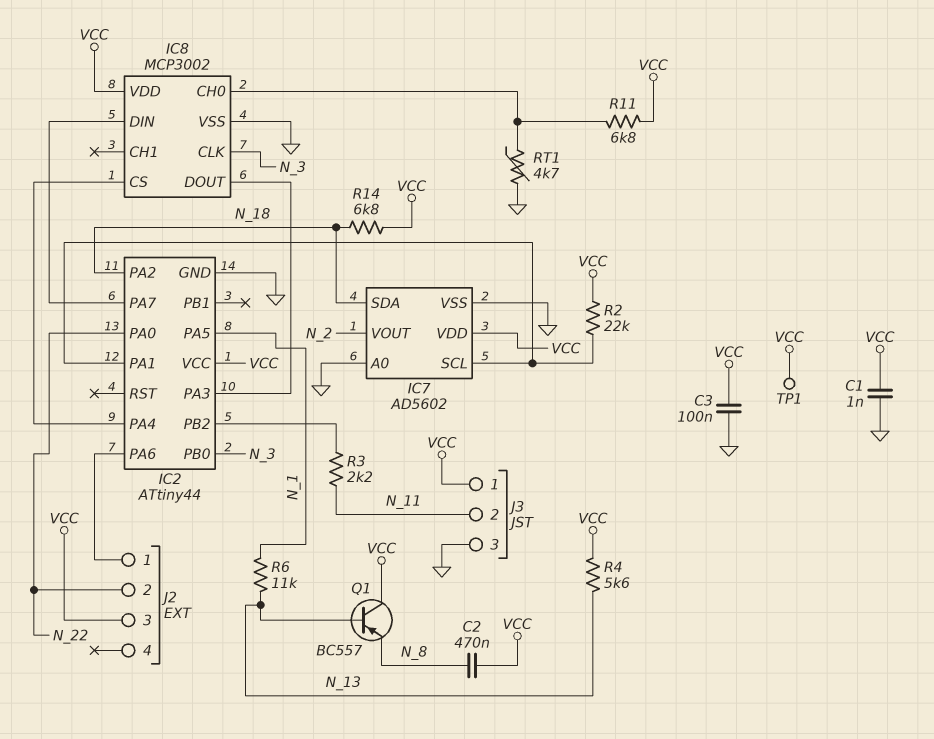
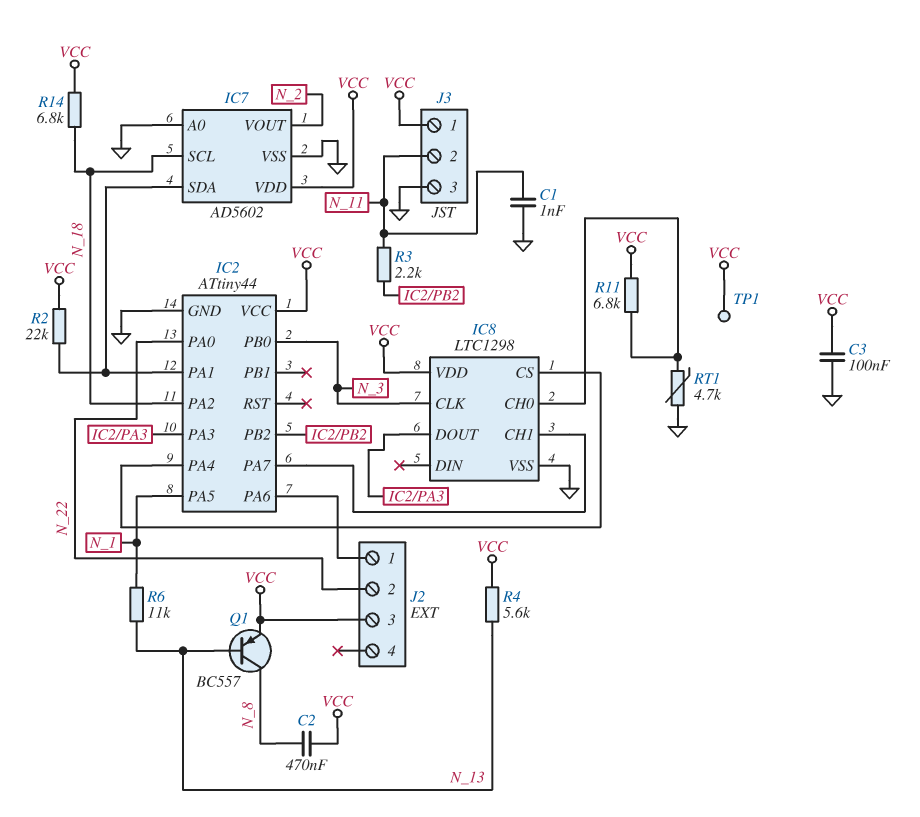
C1: 1nF (GND, VCC) -> 1nF (GND, N_11)
IC7 pin SCL: IC2/PA1 -> N_18
IC7 pin SDA: N_18 -> IC2/PA1
IC8: MCP3002 -> LTC1298
IC8 pin CH1: none -> IC2/PA7
IC8 pin DIN: IC2/PA7 -> none
Q1: PNP BC557 (B N_13, C VCC, E N_8) -> PNP BC557 (B N_13, C N_8, E VCC)

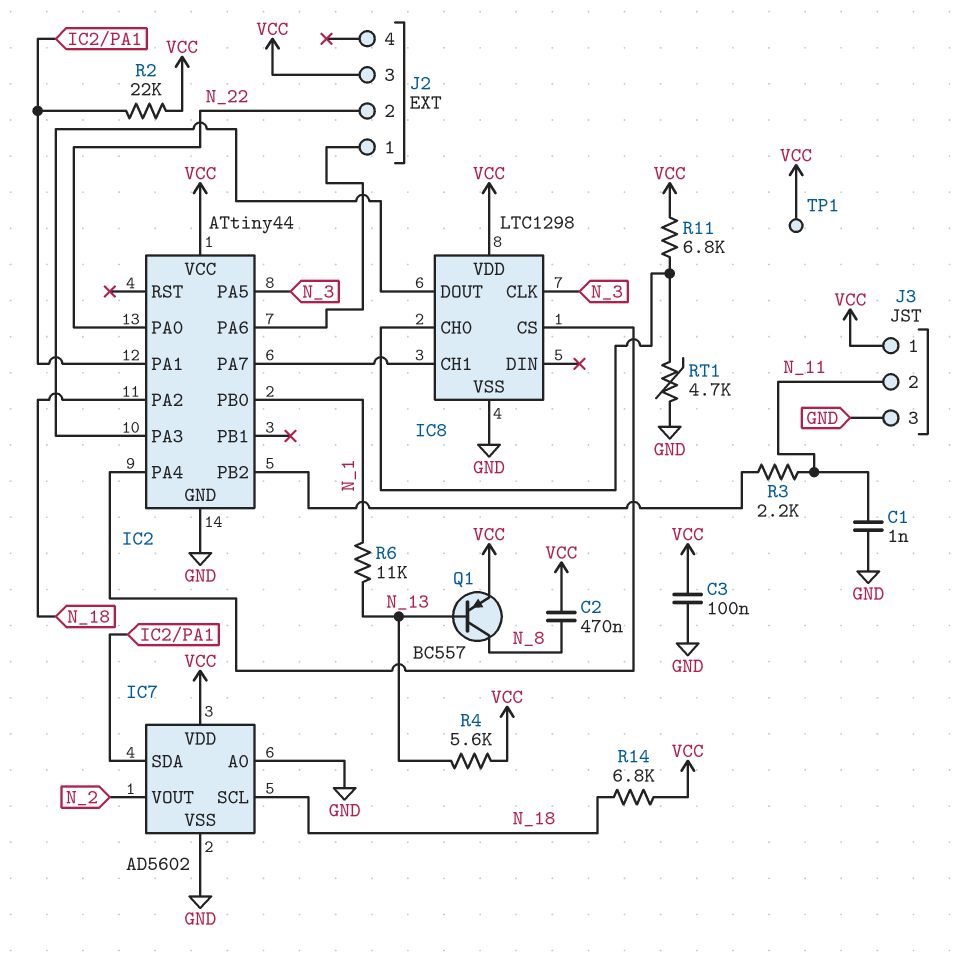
IC2 pin PA5: N_1 -> N_3
IC2 pin PB0: N_3 -> N_1

